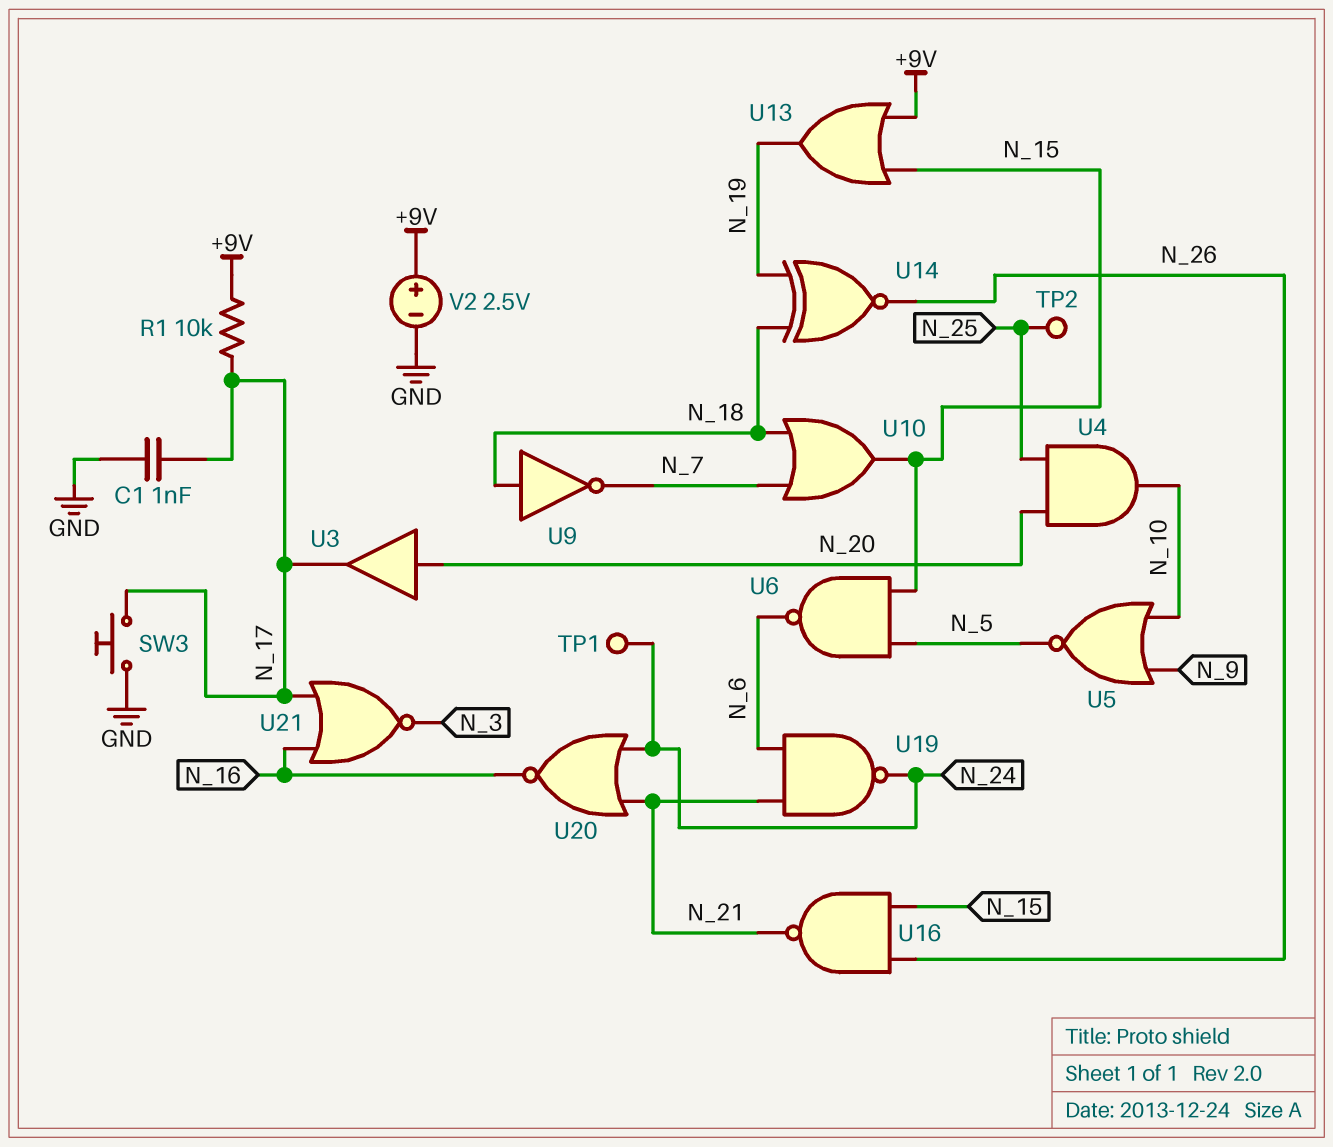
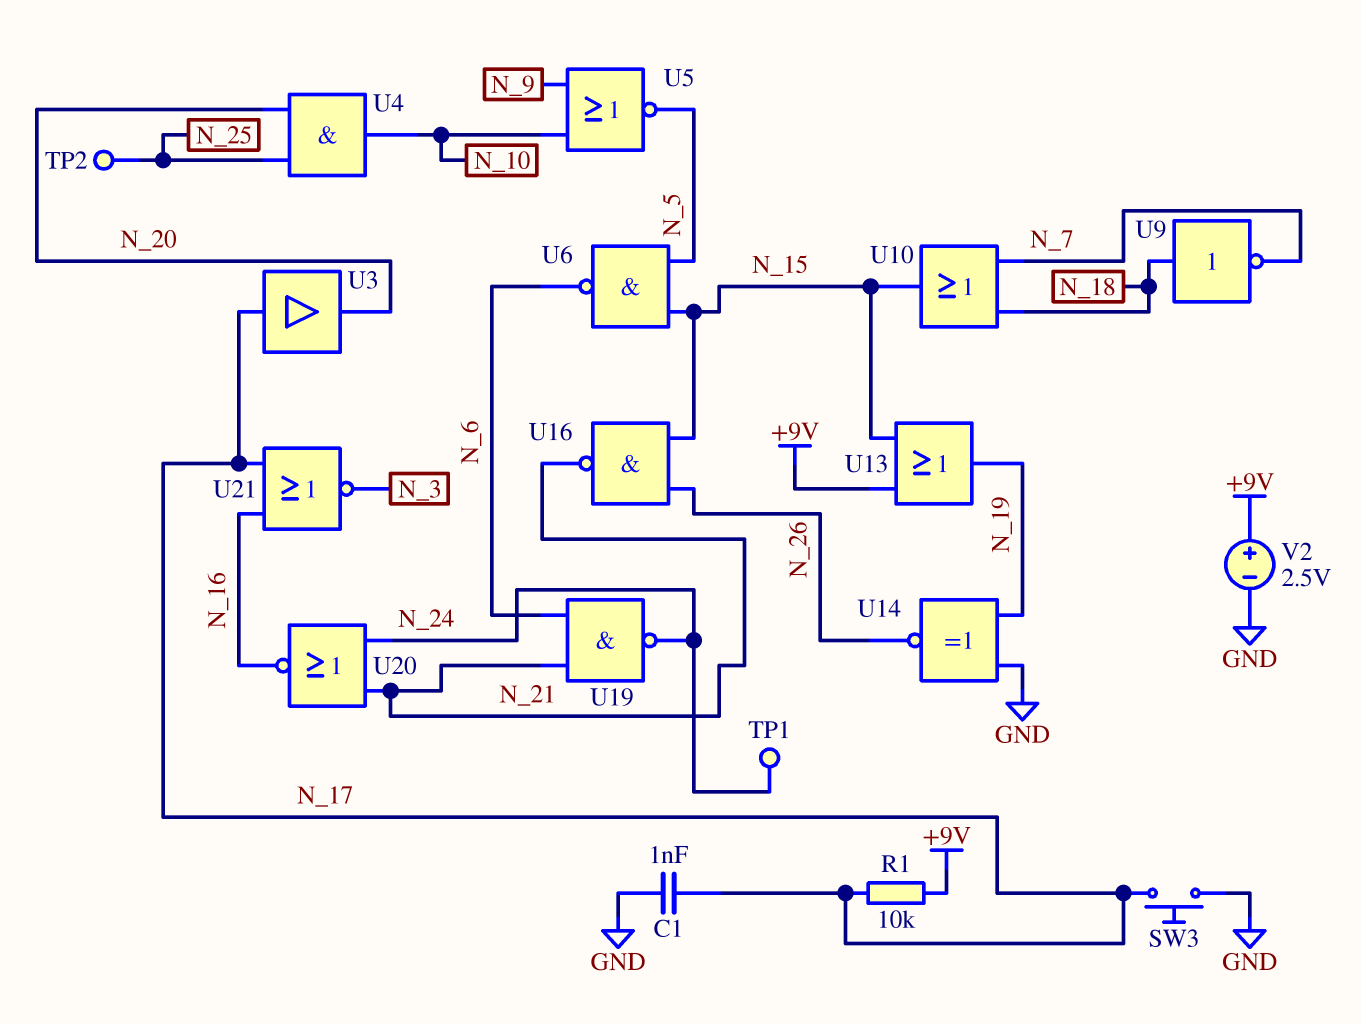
U3: buffer (in N_20, out N_17) -> buffer (in N_17, out N_20)
U14: XNOR (in N_18, in N_19, out N_26) -> XNOR (in GND, in N_19, out N_26)

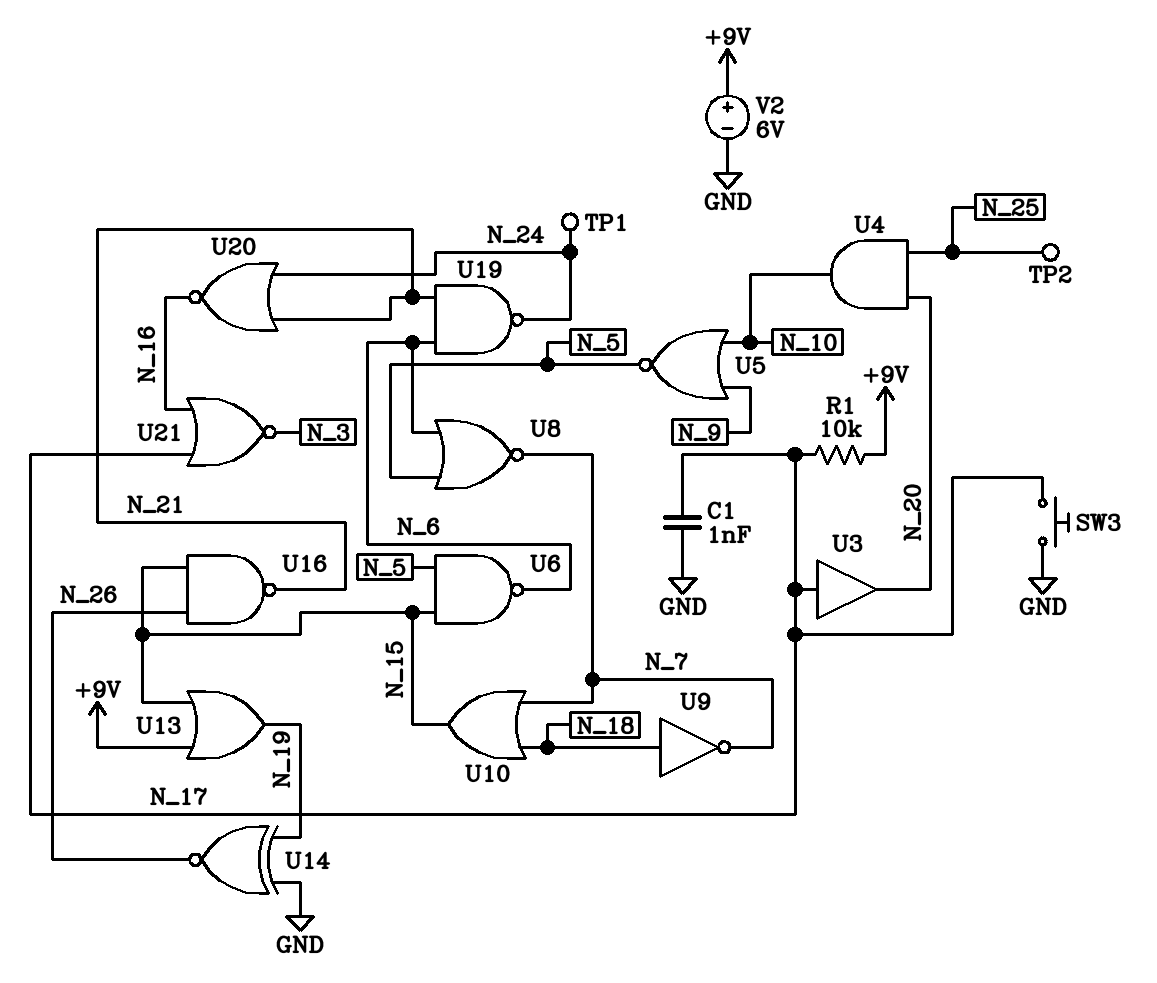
U8: none -> NOR (in N_5, in N_6, out N_7)
V2: 2.5V (plus +9V, minus GND) -> 6V (plus +9V, minus GND)

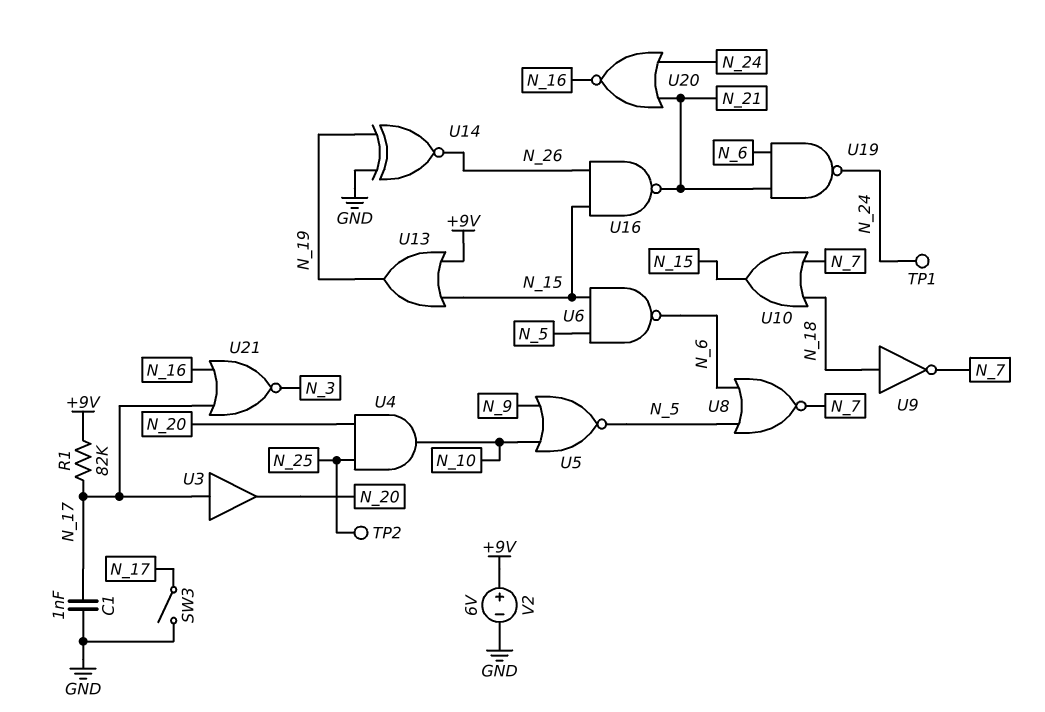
R1: 10k (+9V, N_17) -> 82k (+9V, N_17)
SW3: button (GND, N_17) -> switch (GND, N_17)

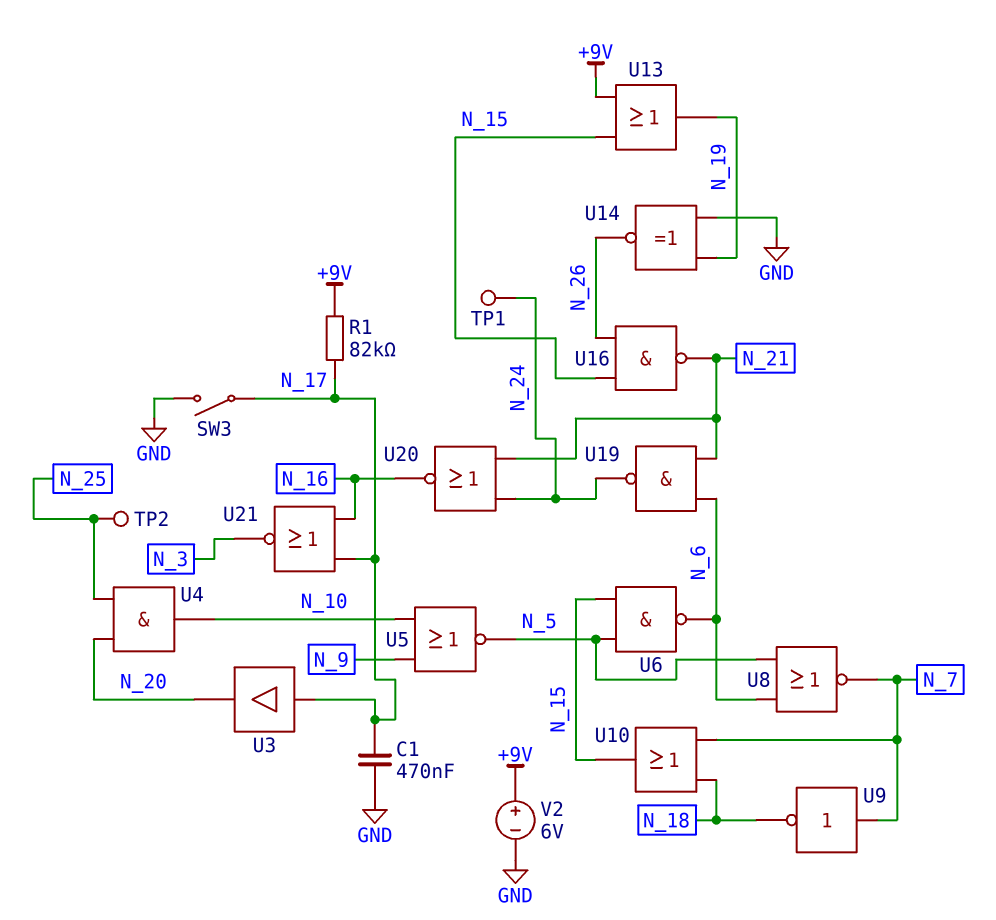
C1: 1nF (GND, N_17) -> 470nF (GND, N_17)
U9: NOT (in N_18, out N_7) -> NOT (in N_7, out N_18)

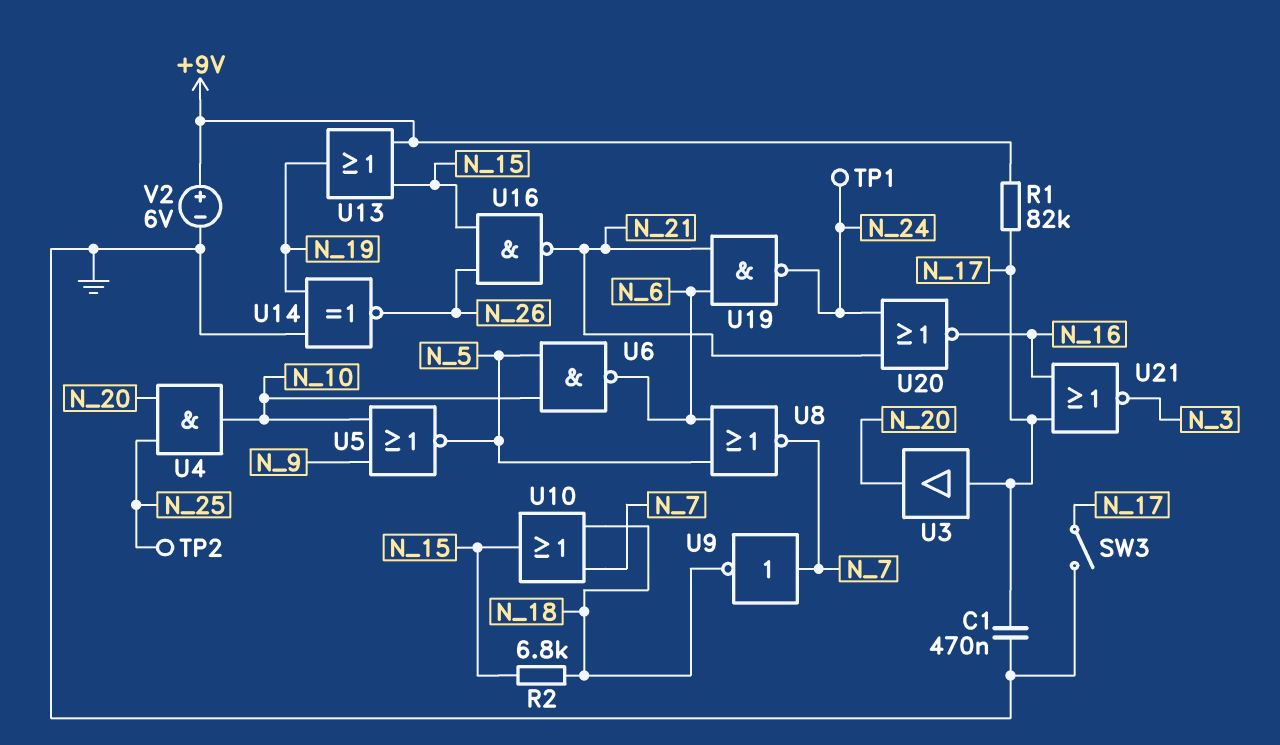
R2: none -> 6.8k (N_15, N_18)
U6: NAND (in N_5, in N_15, out N_6) -> NAND (in N_5, in N_10, out N_6)

